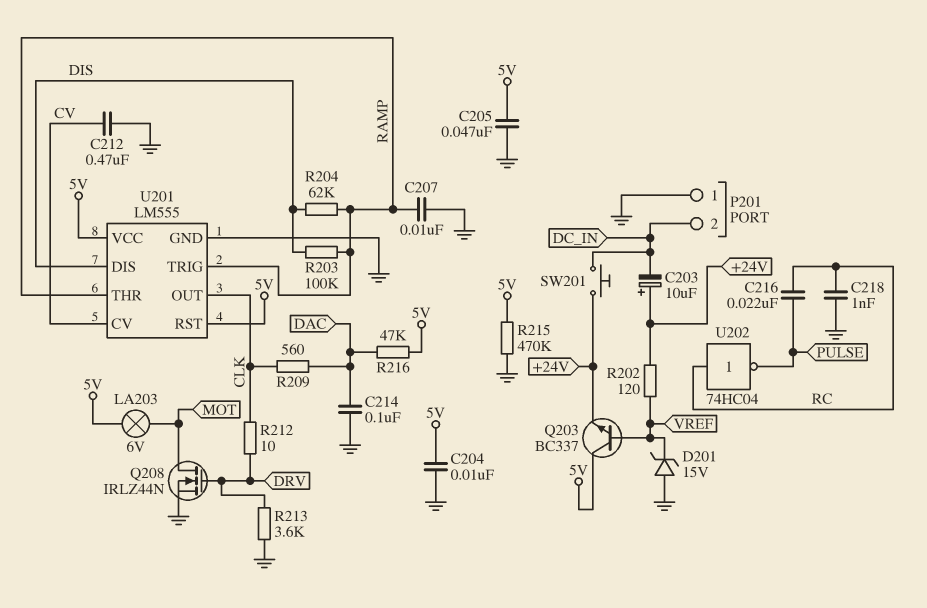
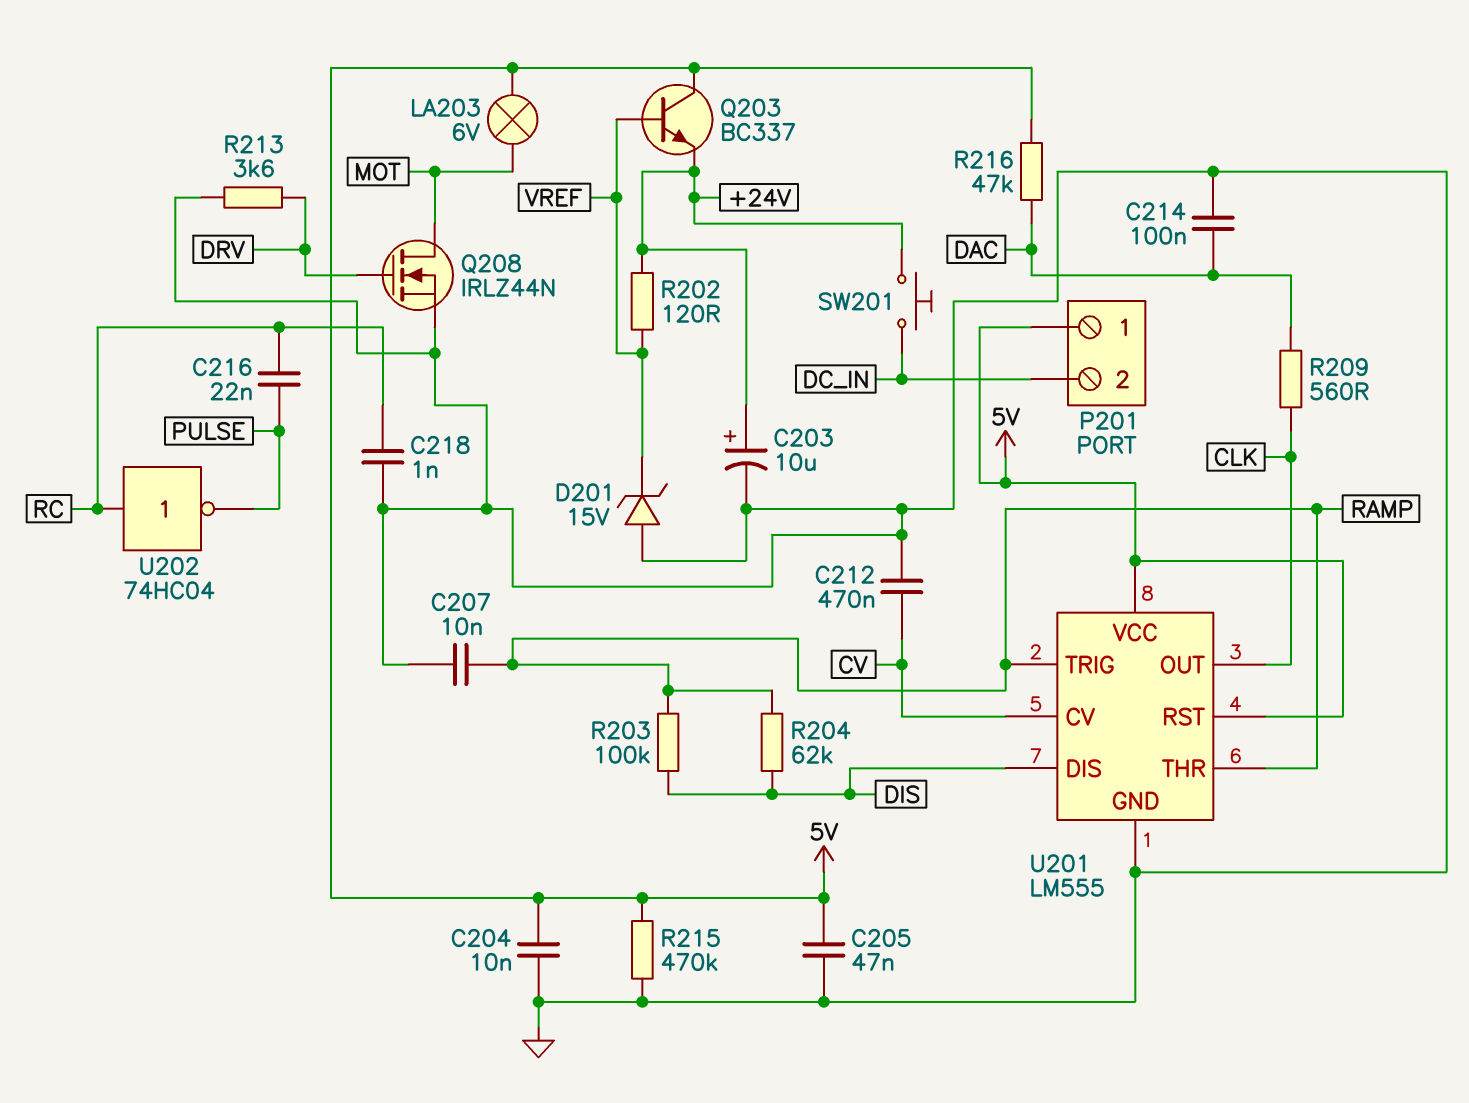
C203: 10uF (plus +24V, minus DC_IN) -> 10uF (plus +24V, minus GND)
P201 pin 1: GND -> 5V
R212: 10 (CLK, DRV) -> none

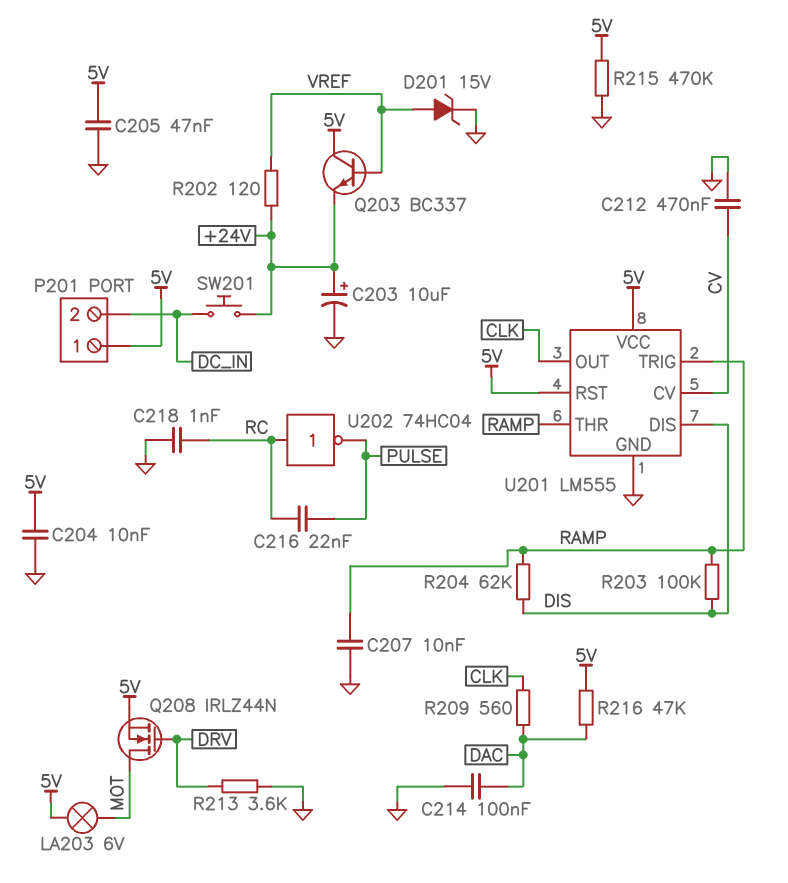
D201: zener 15V (A GND, K VREF) -> zener 15V (A VREF, K GND)
Q208: NMOS IRLZ44N (G DRV, D MOT, S GND) -> NMOS IRLZ44N (G DRV, D MOT, S 5V)

